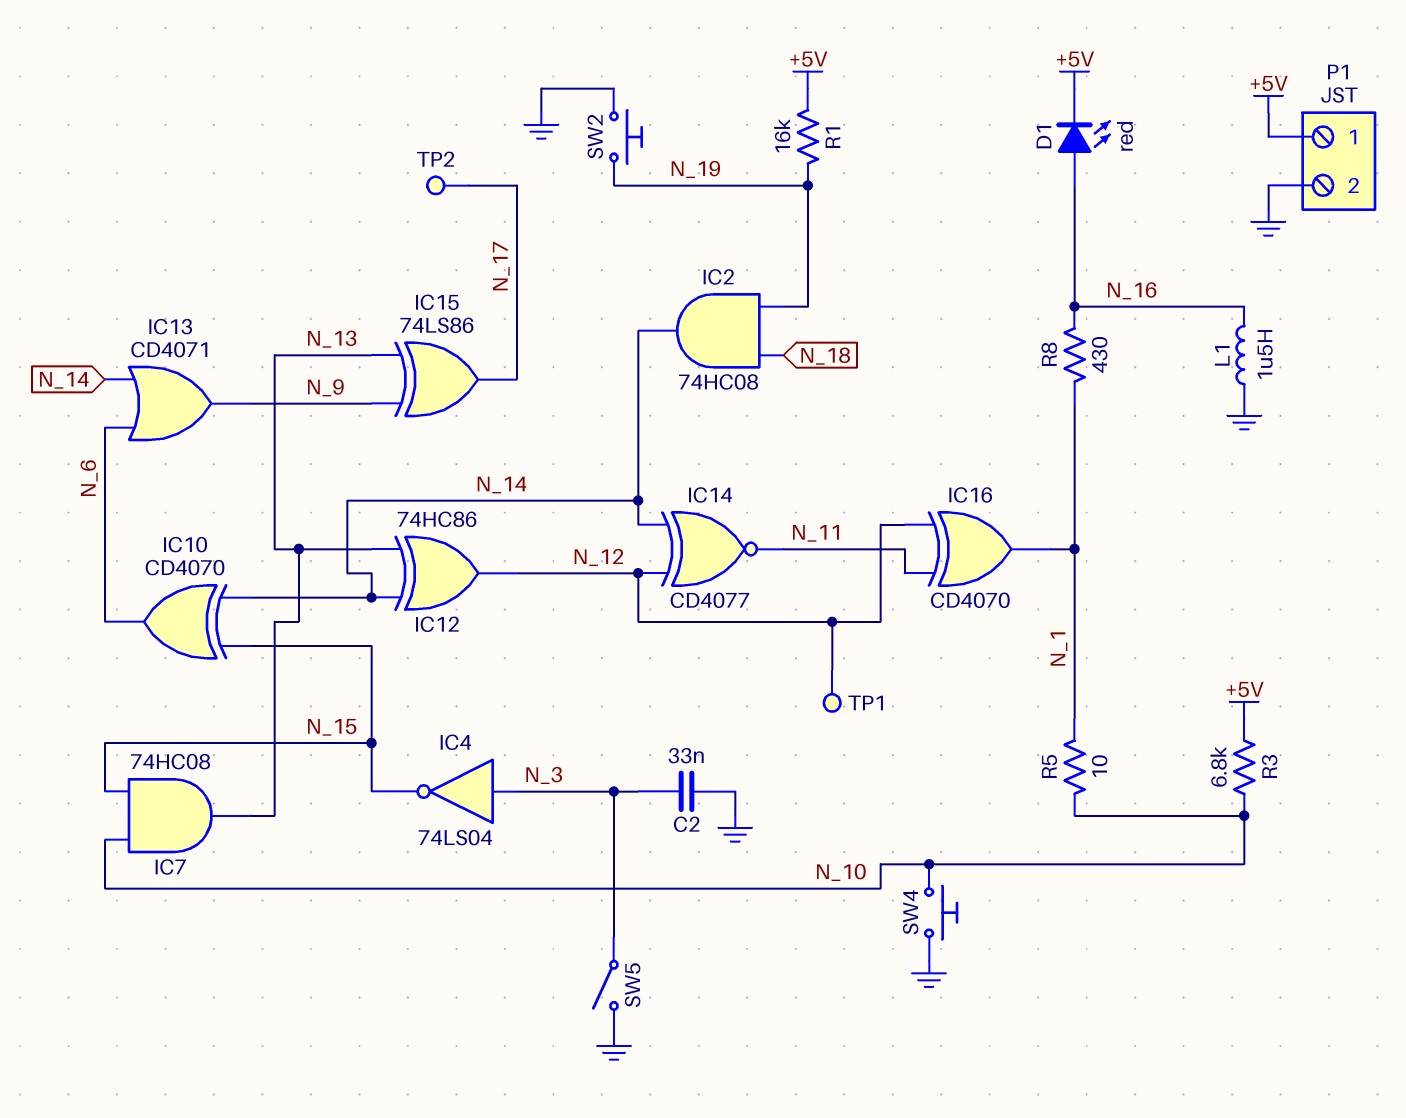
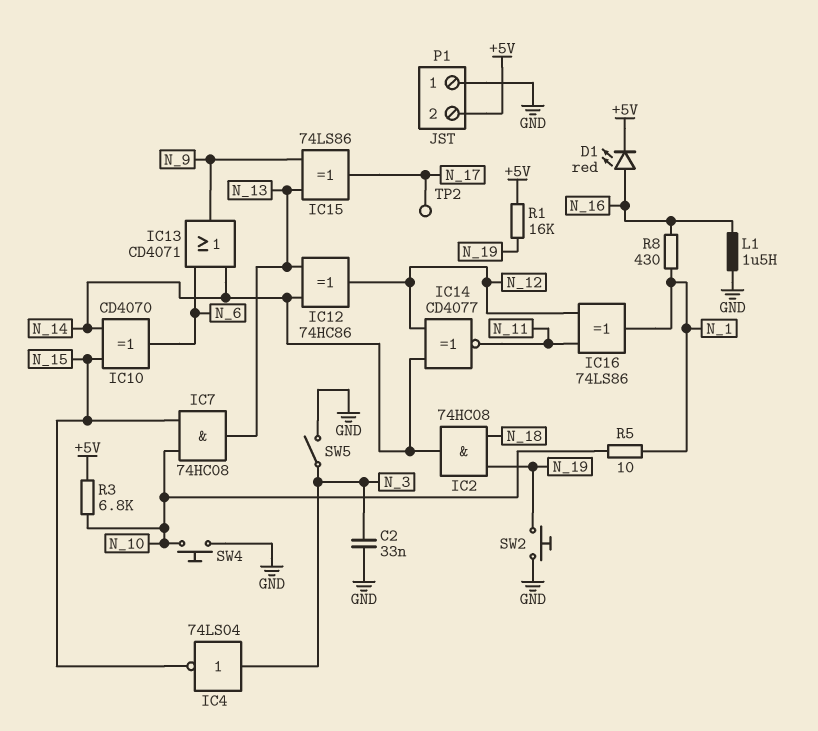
IC16: XOR CD4070 (in N_11, in N_12, out N_1) -> XOR 74LS86 (in N_11, in N_12, out N_1)
P1 pin 1: +5V -> GND
P1 pin 2: GND -> +5V
TP1: test point (N_12) -> none

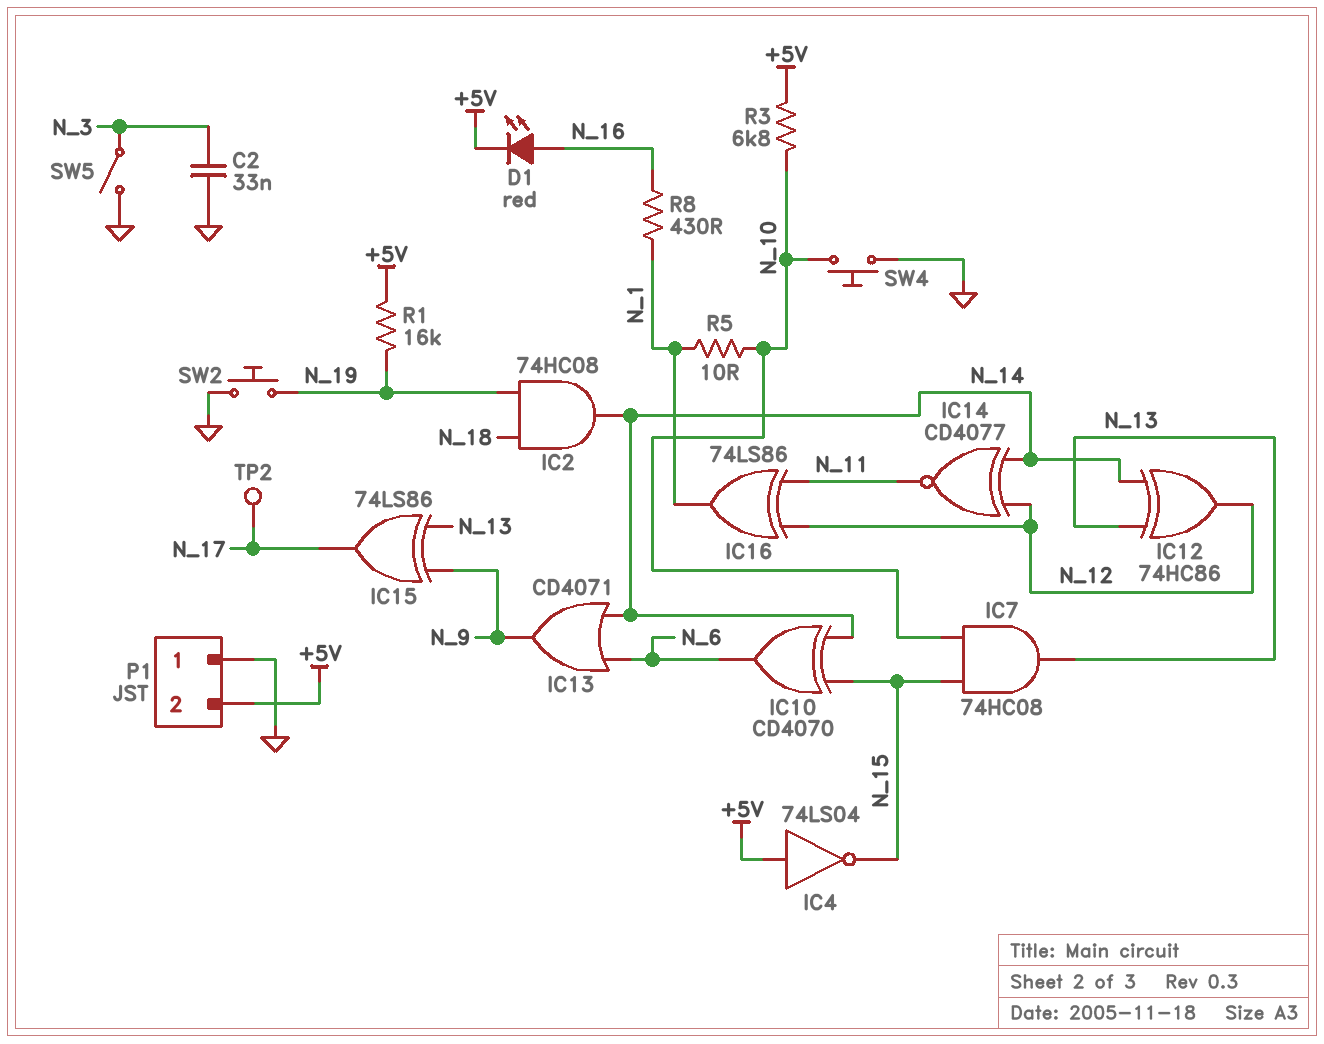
IC4: NOT 74LS04 (in N_3, out N_15) -> NOT 74LS04 (in +5V, out N_15)
L1: 1.5uH (GND, N_16) -> none

